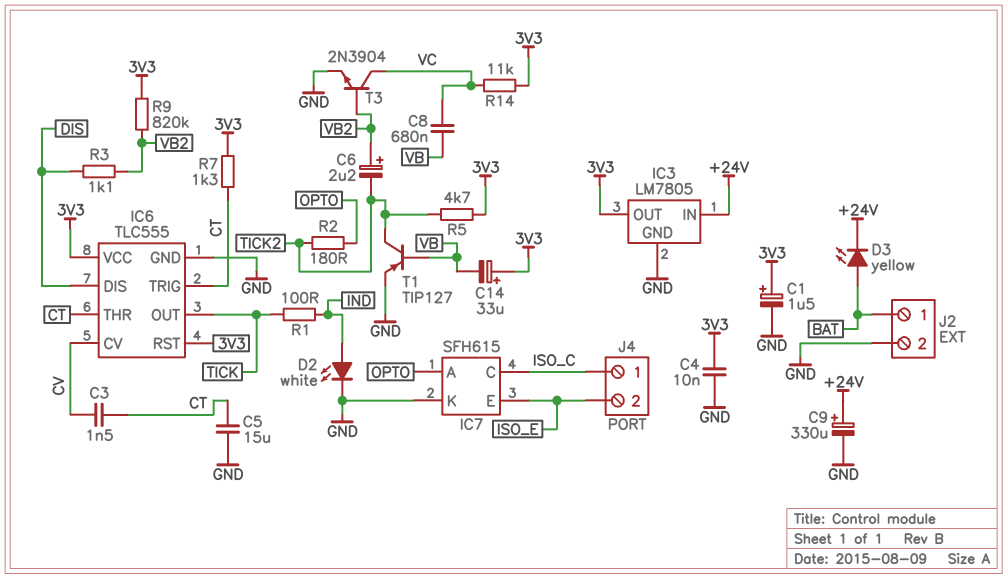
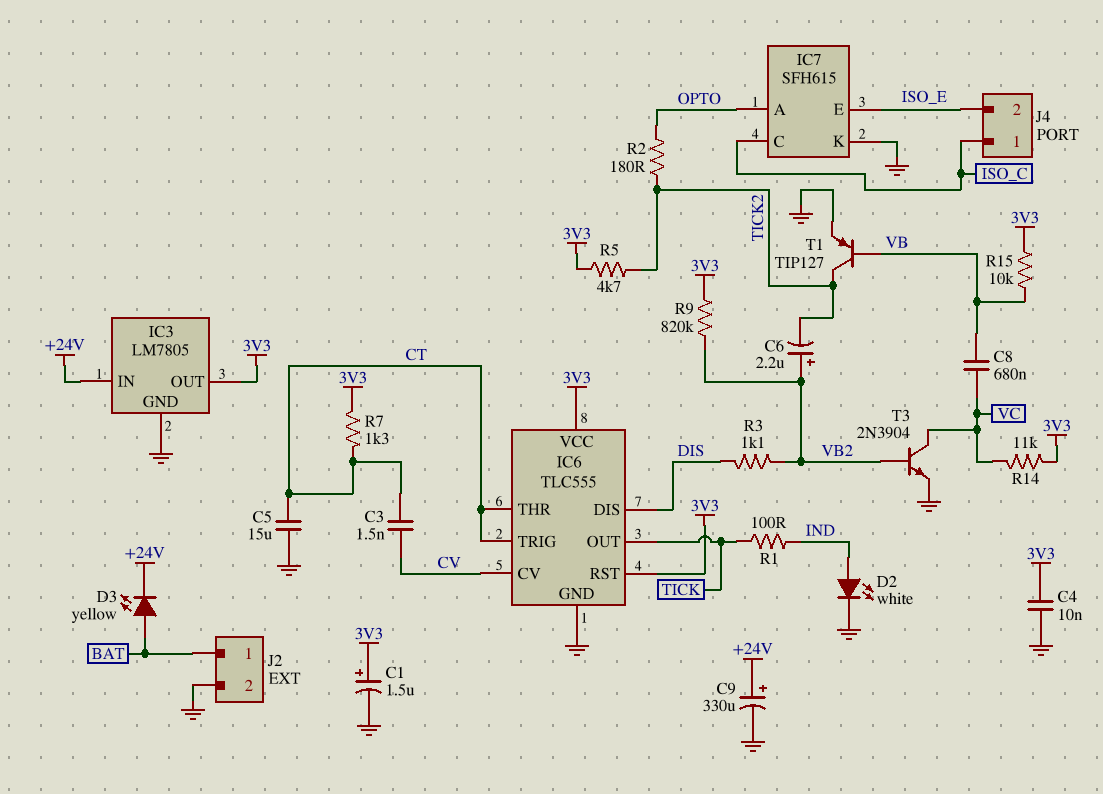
C14: 33uF (plus 3V3, minus VB) -> none
R15: none -> 10k (3V3, VB)

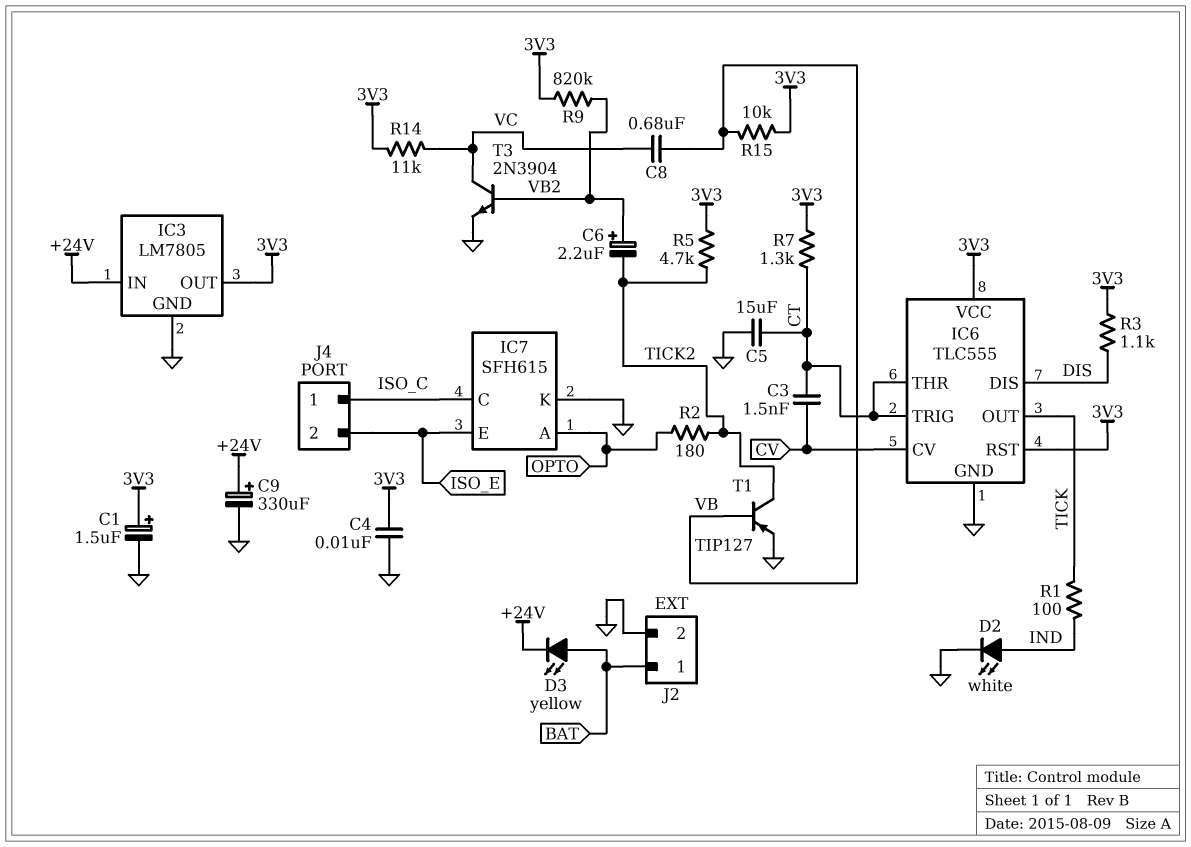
R3: 1.1k (DIS, VB2) -> 1.1k (3V3, DIS)

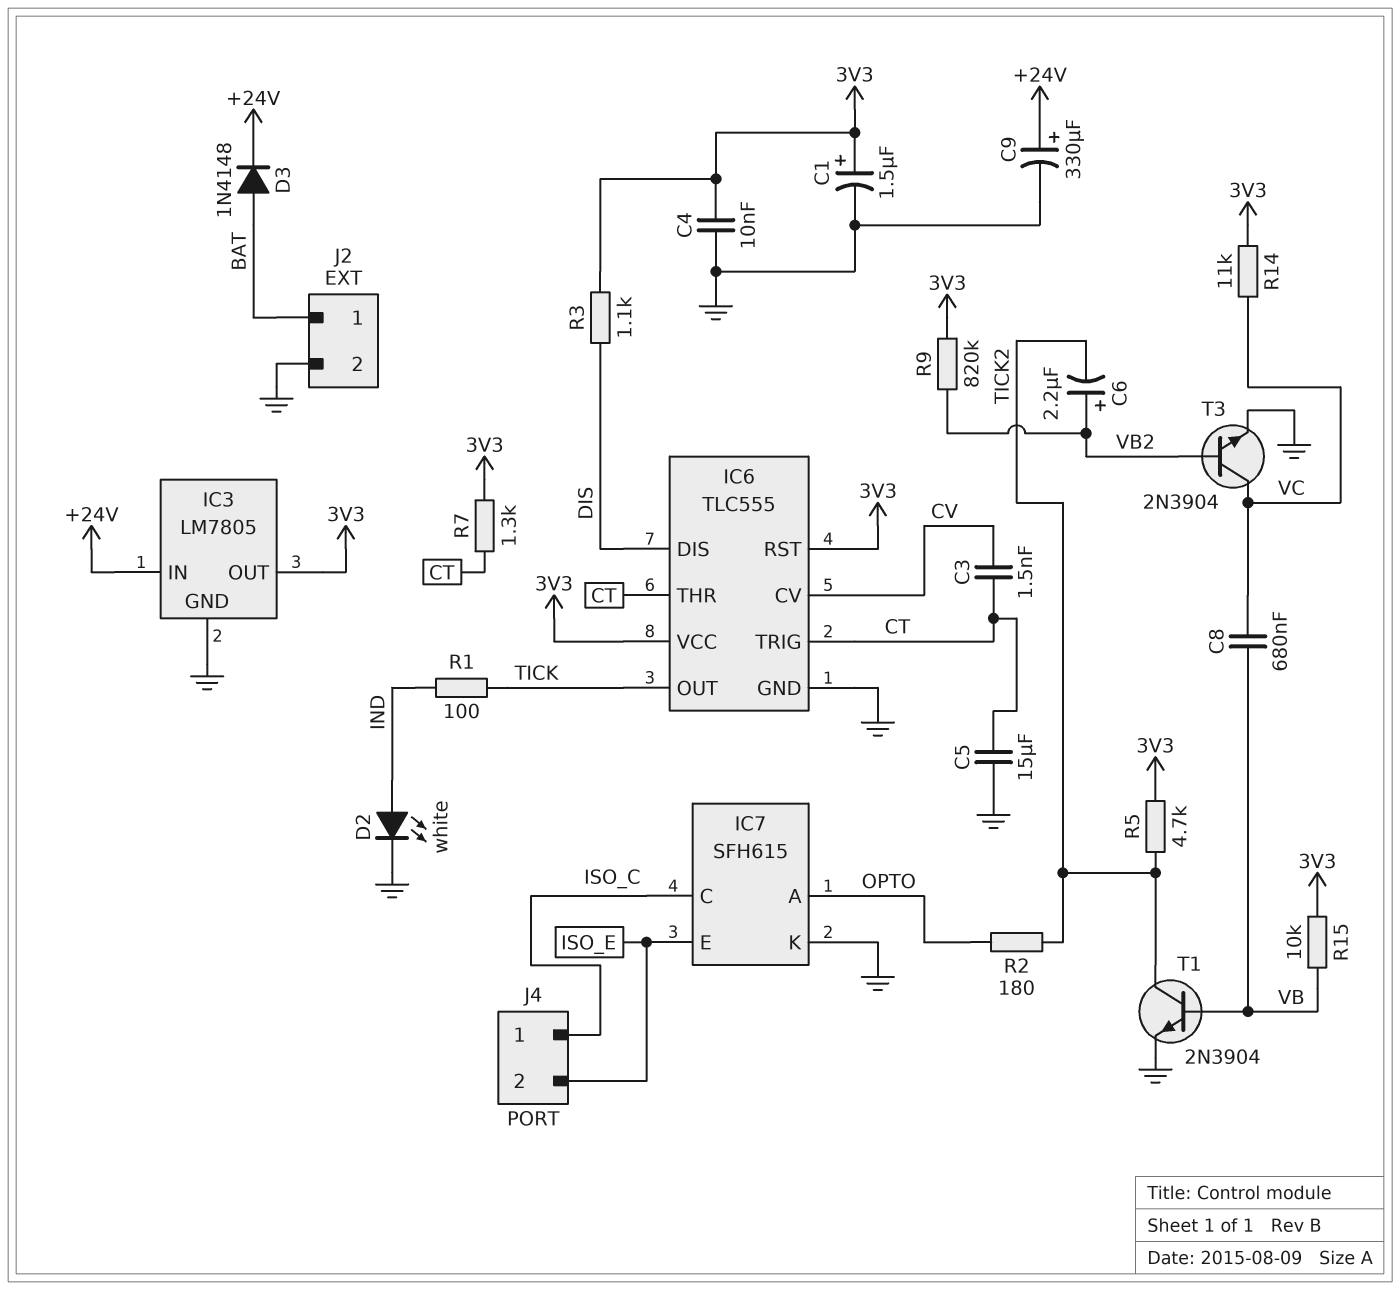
D3: LED yellow (A BAT, K +24V) -> diode 1N4148 (A BAT, K +24V)
T1: PNP TIP127 (B VB, C TICK2, E GND) -> NPN 2N3904 (B VB, C TICK2, E GND)

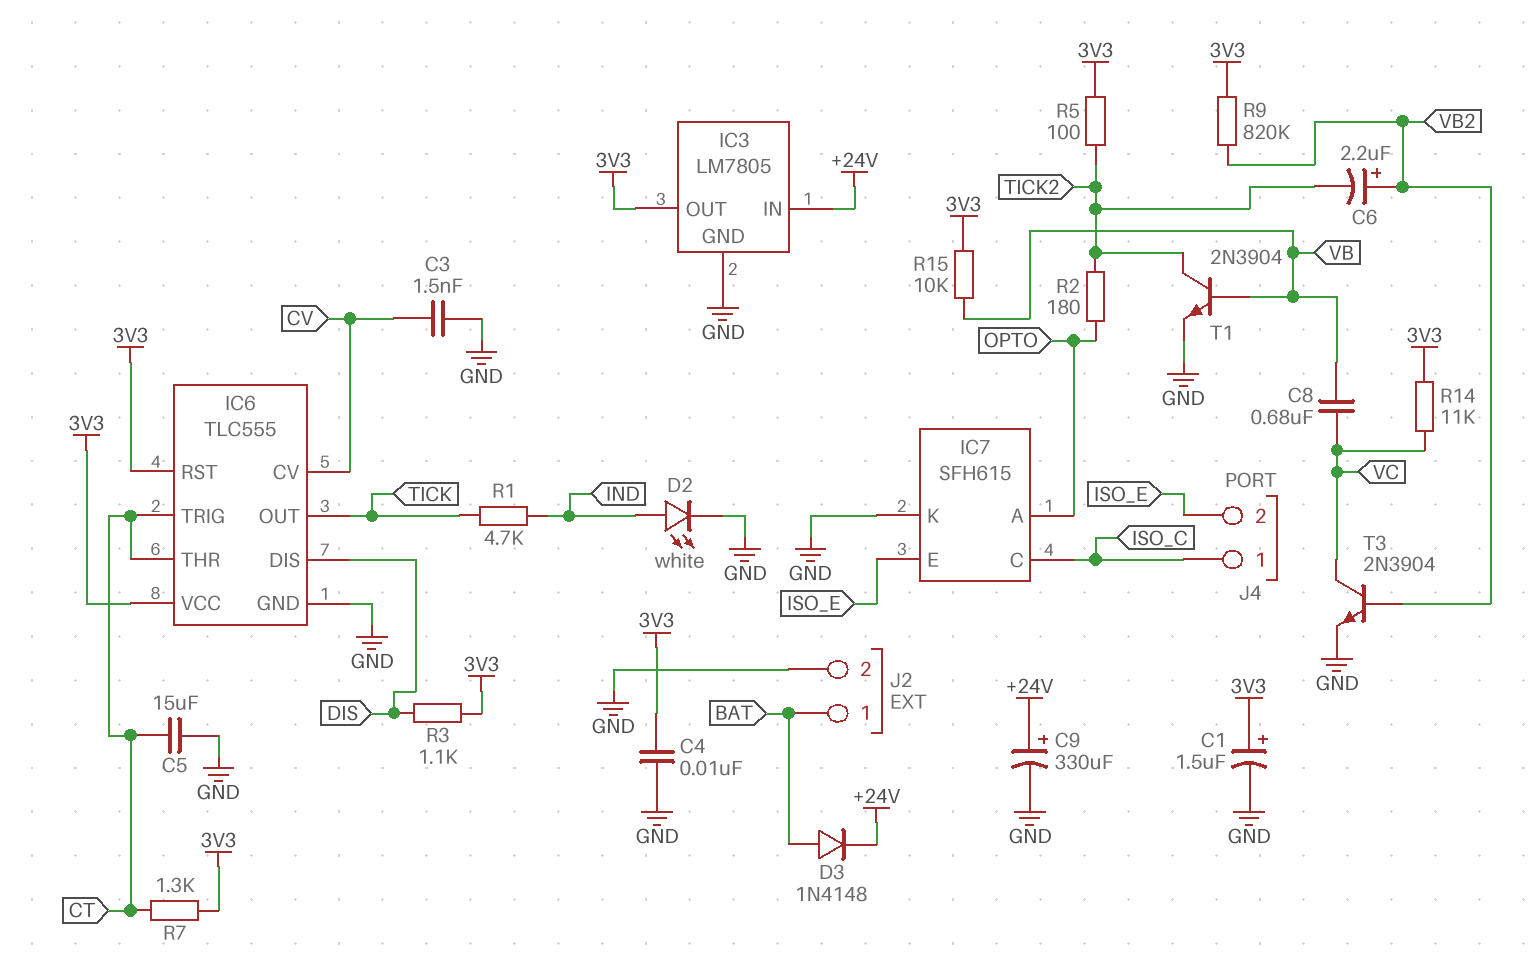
C3: 1.5nF (CT, CV) -> 1.5nF (CV, GND)
R1: 100 (IND, TICK) -> 4.7k (IND, TICK)
R5: 4.7k (3V3, TICK2) -> 100 (3V3, TICK2)

